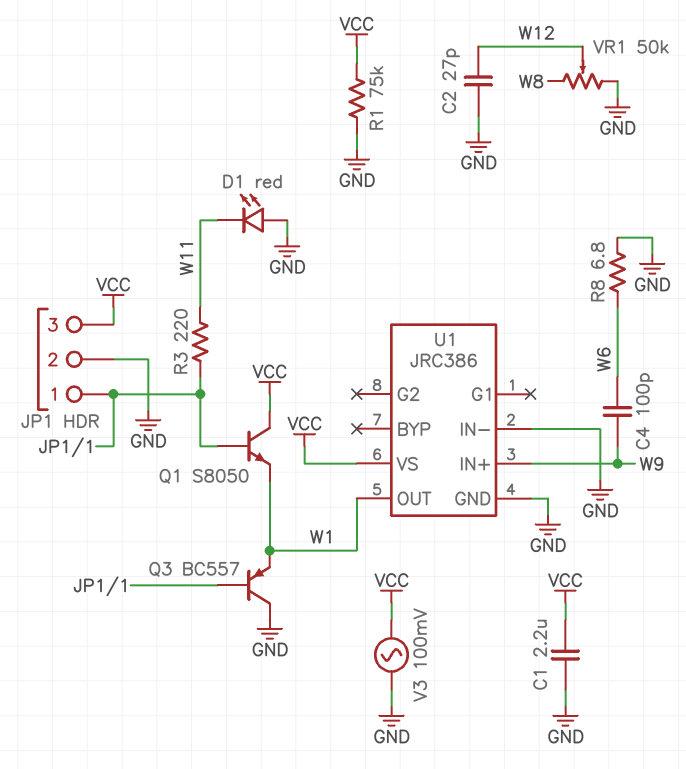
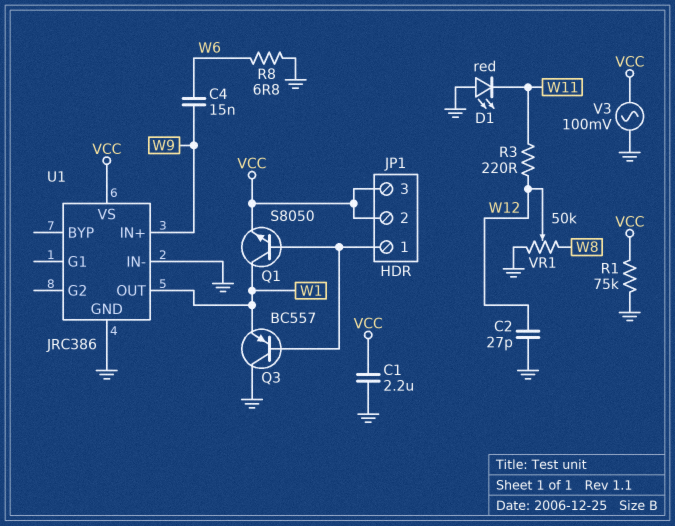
C4: 100pF (W6, W9) -> 15nF (W6, W9)
JP1 pin 2: GND -> VCC
Q1: NPN S8050 (B JP1/1, C VCC, E W1) -> NPN S8050 (B JP1/1, C W1, E VCC)
R3: 220 (JP1/1, W11) -> 220 (W11, W12)

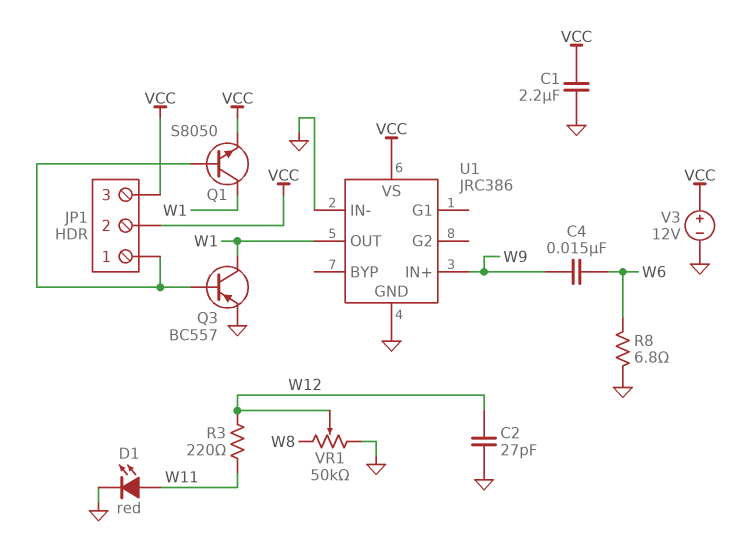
D1: LED red (A GND, K W11) -> LED red (A W11, K GND)
Q3: PNP BC557 (B JP1/1, C GND, E W1) -> PNP BC557 (B JP1/1, C W1, E GND)
R1: 75k (GND, VCC) -> none
V3: AC 100mV (GND, VCC) -> 12V (plus VCC, minus GND)

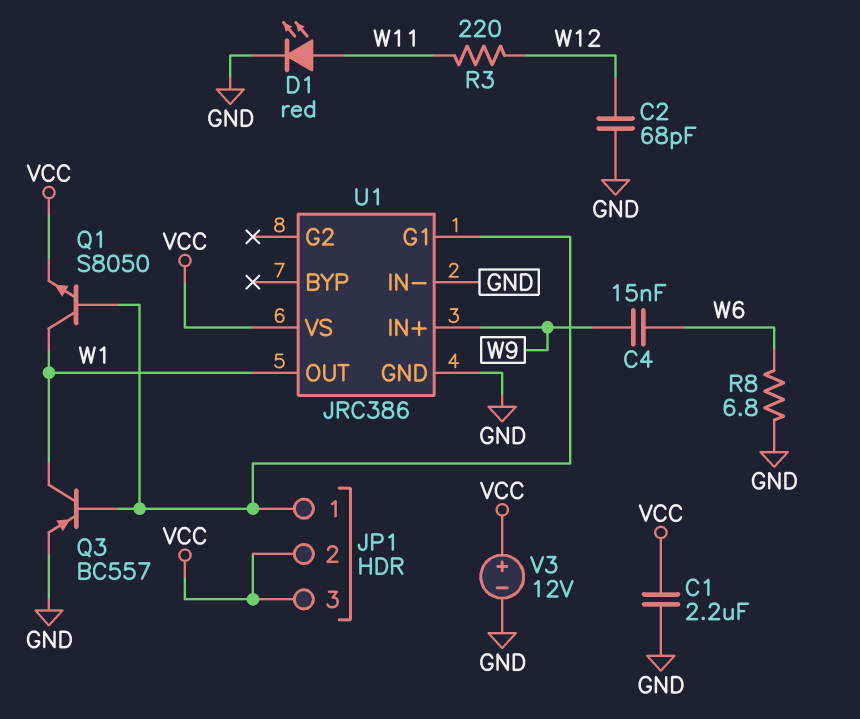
C2: 27pF (GND, W12) -> 68pF (GND, W12)
U1 pin G1: none -> JP1/1
VR1: 50k (GND, W8, wiper W12) -> none

